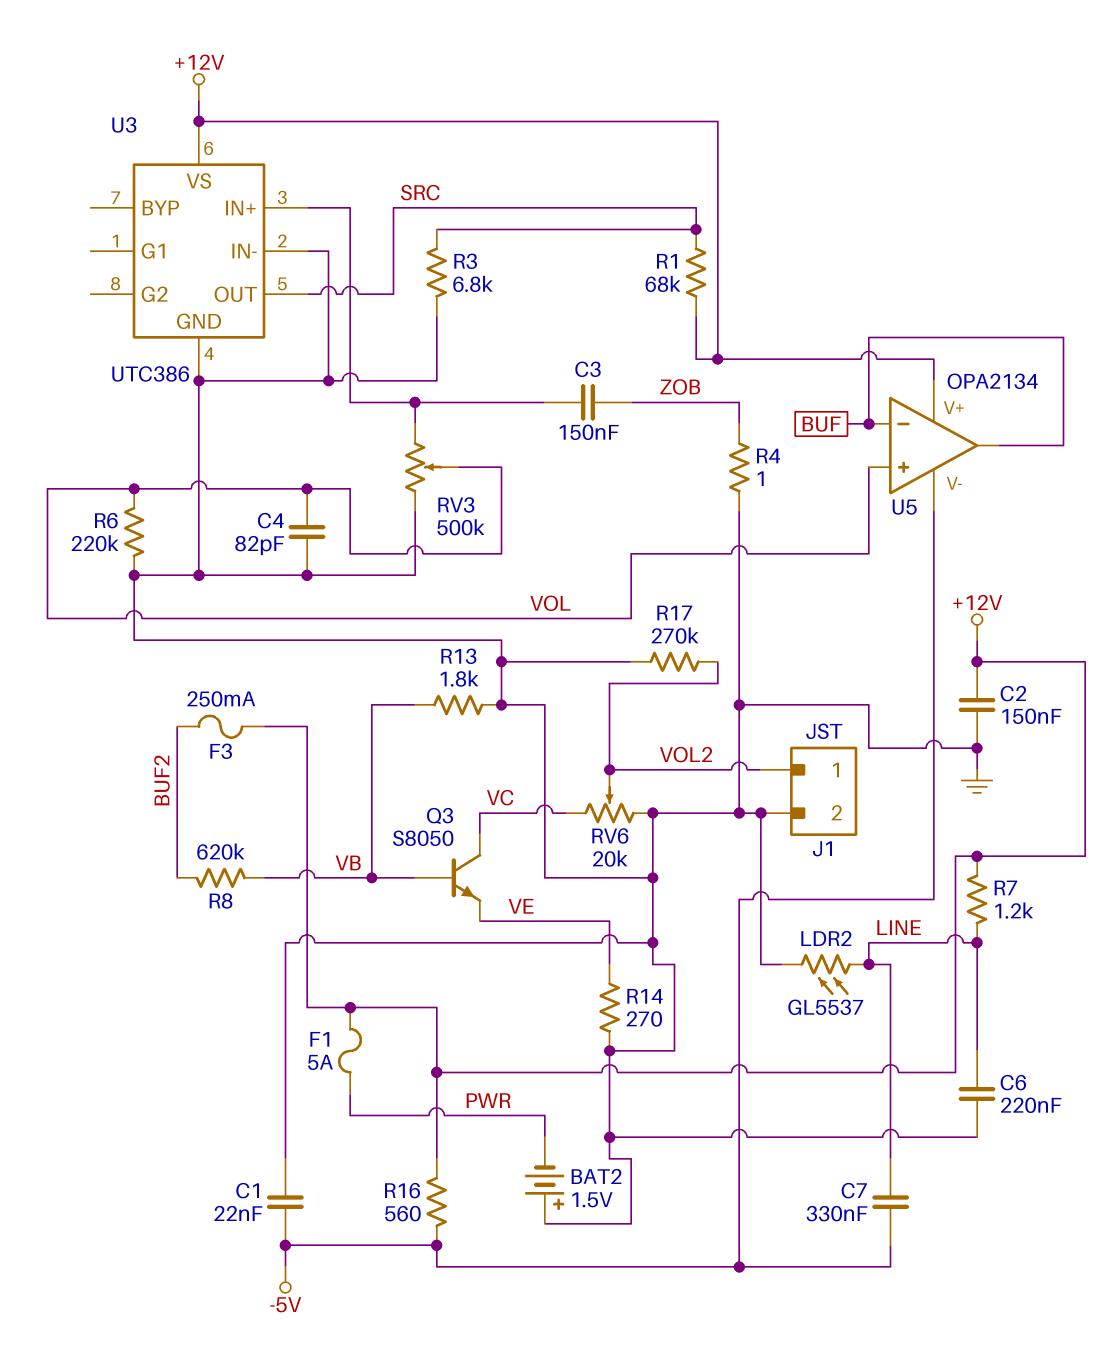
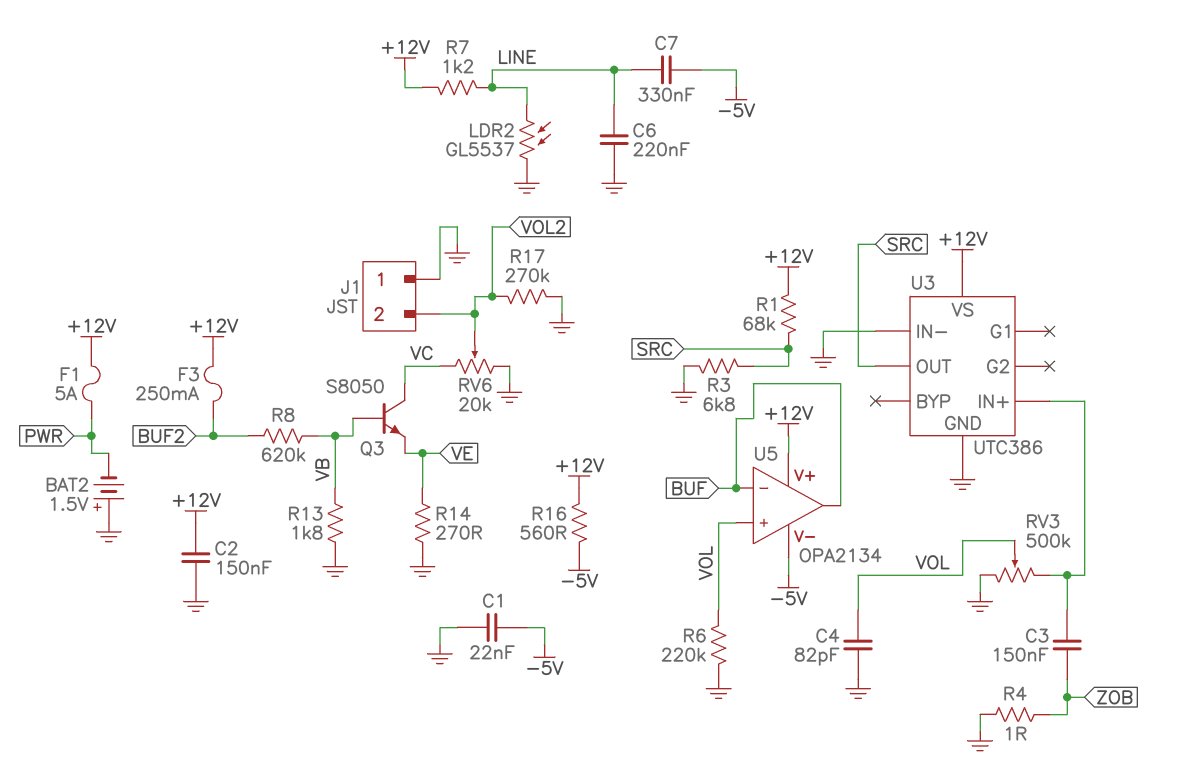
J1 pin 1: VOL2 -> GND
J1 pin 2: GND -> VOL2

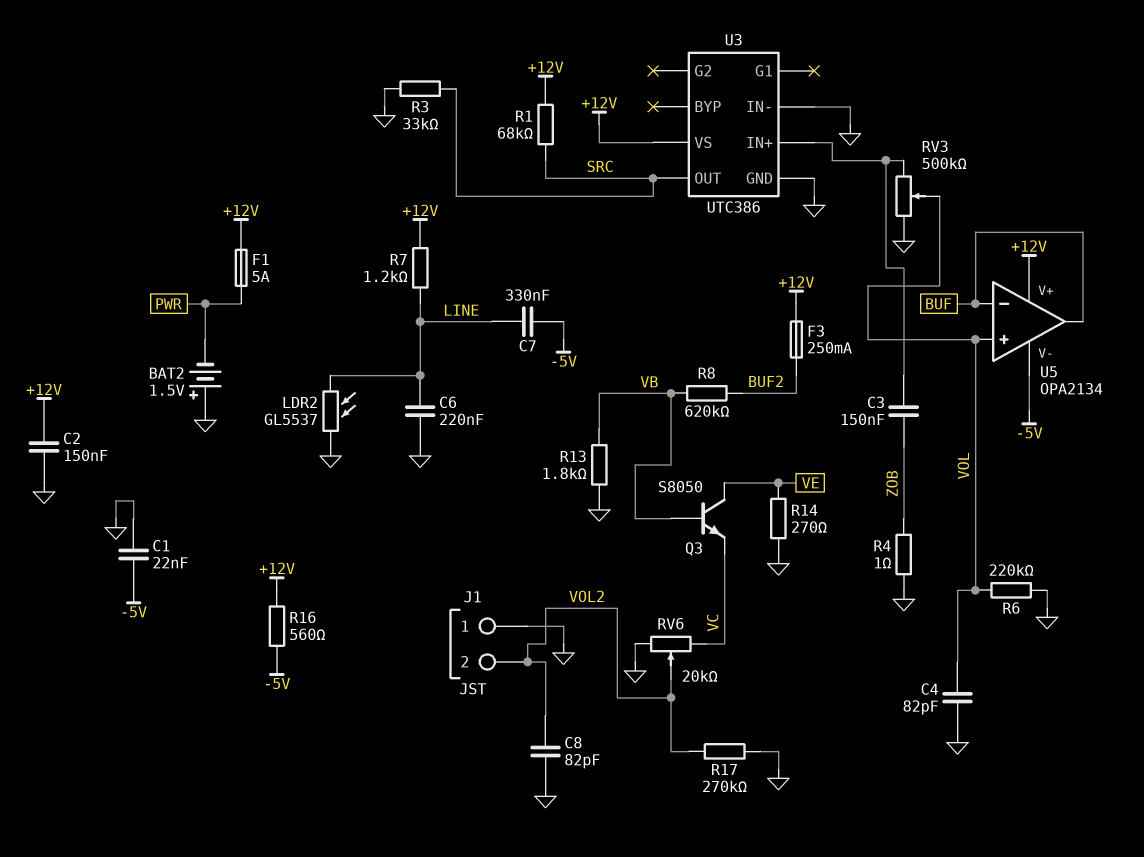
C8: none -> 82pF (GND, VOL2)
Q3: NPN S8050 (B VB, C VC, E VE) -> NPN S8050 (B VB, C VE, E VC)
R3: 6.8k (GND, SRC) -> 33k (GND, SRC)

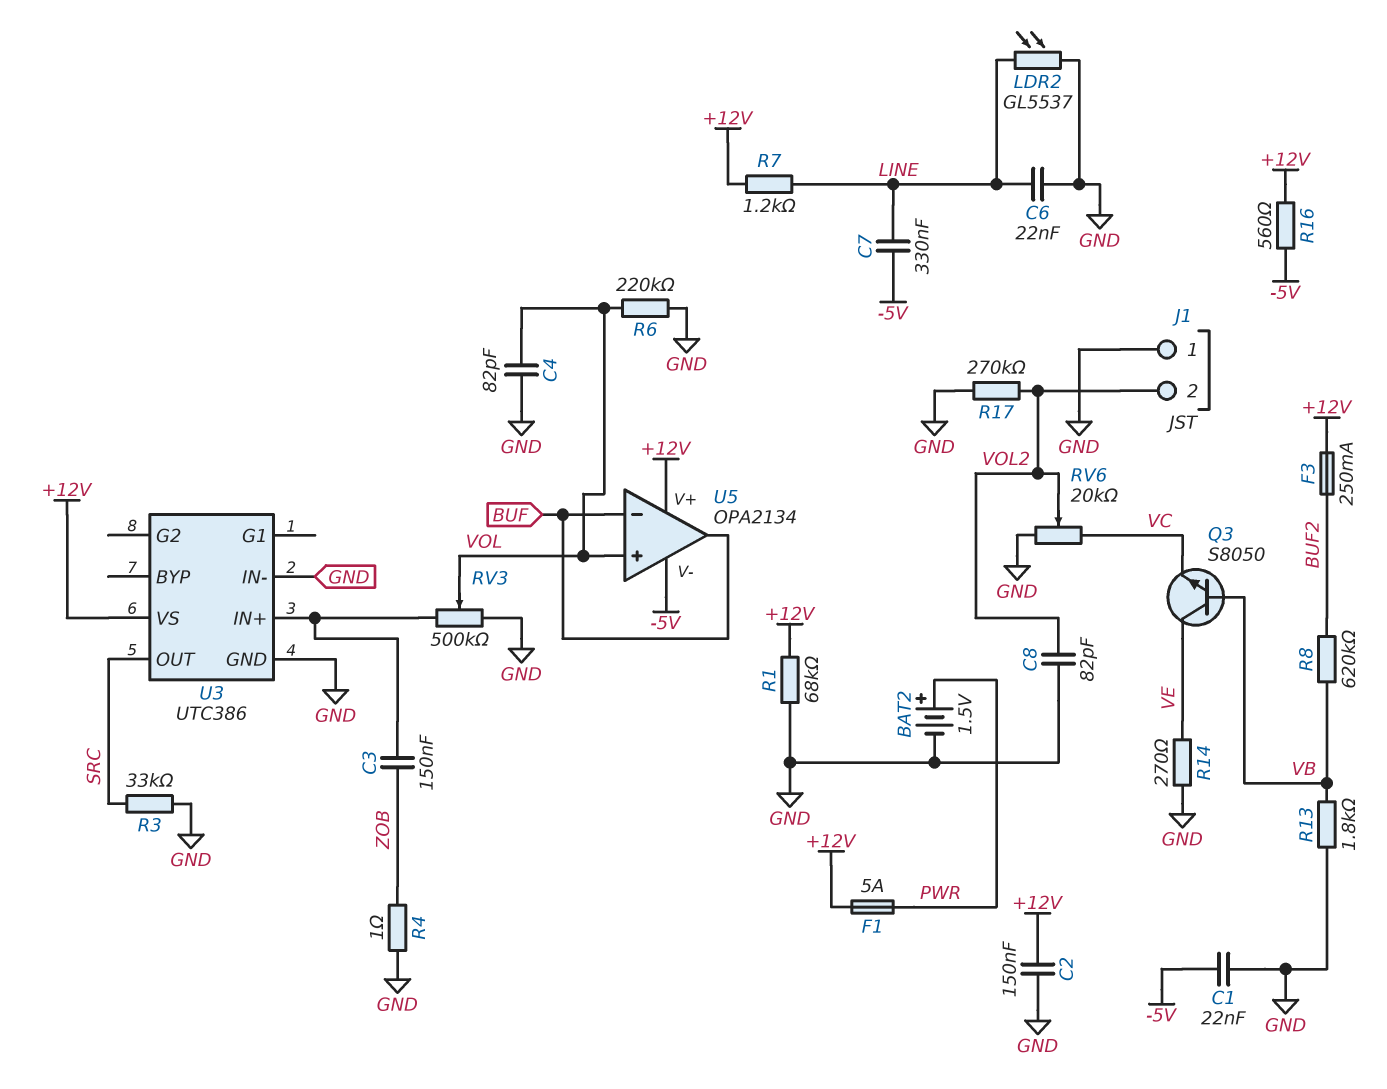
BAT2: 1.5V (plus GND, minus PWR) -> 1.5V (plus PWR, minus GND)
C6: 220nF (GND, LINE) -> 22nF (GND, LINE)
R1: 68k (+12V, SRC) -> 68k (+12V, GND)

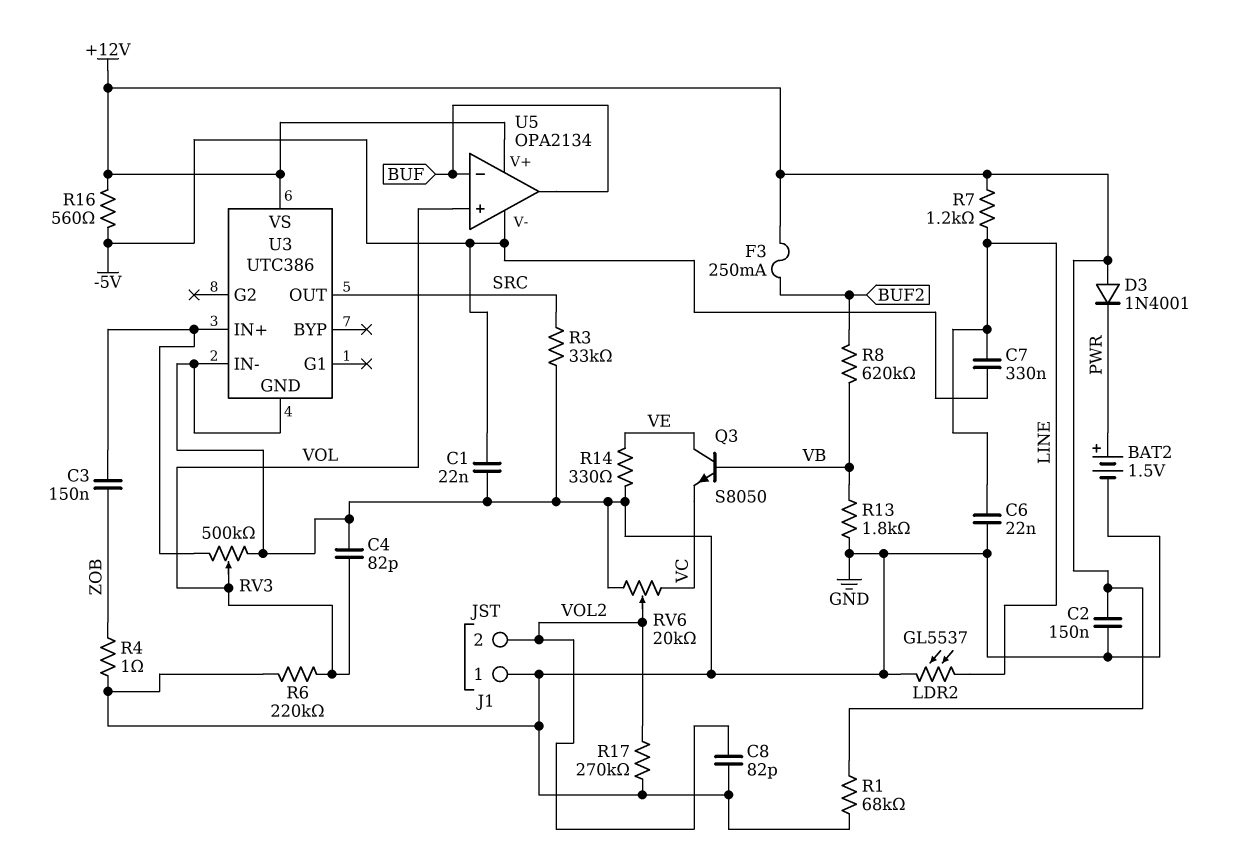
D3: none -> diode 1N4001 (A +12V, K PWR)
F1: 5A (+12V, PWR) -> none
R14: 270 (GND, VE) -> 330 (GND, VE)

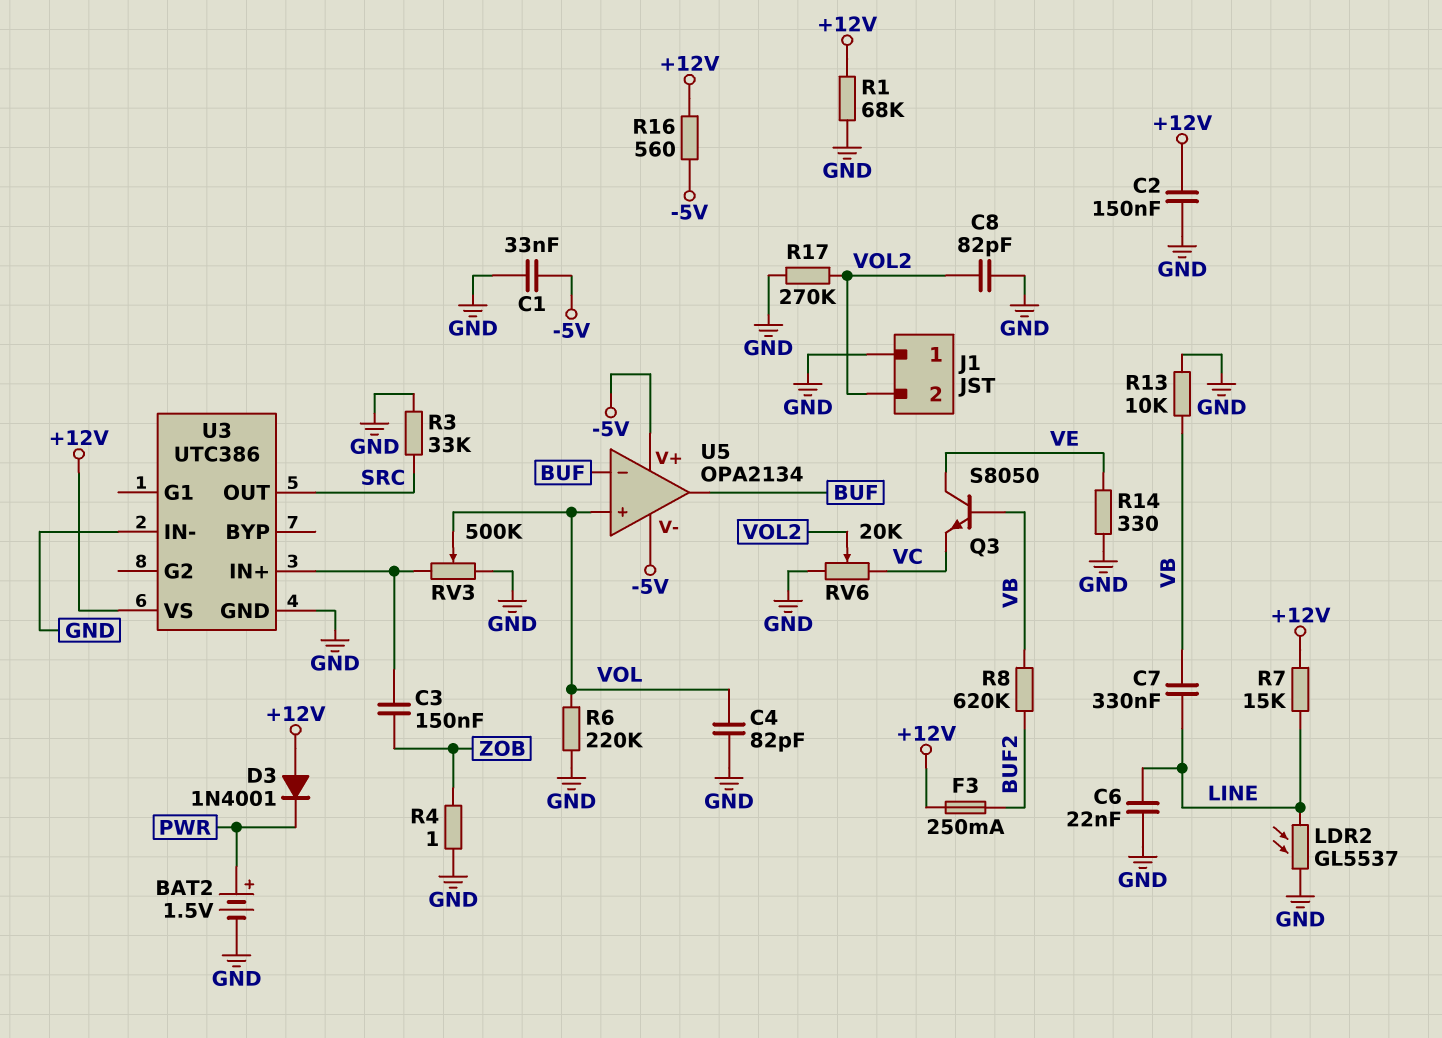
C1: 22nF (-5V, GND) -> 33nF (-5V, GND)
C7: 330nF (-5V, LINE) -> 330nF (LINE, VB)
R7: 1.2k (+12V, LINE) -> 15k (+12V, LINE)
R13: 1.8k (GND, VB) -> 10k (GND, VB)
U5 pin V+: +12V -> -5V

